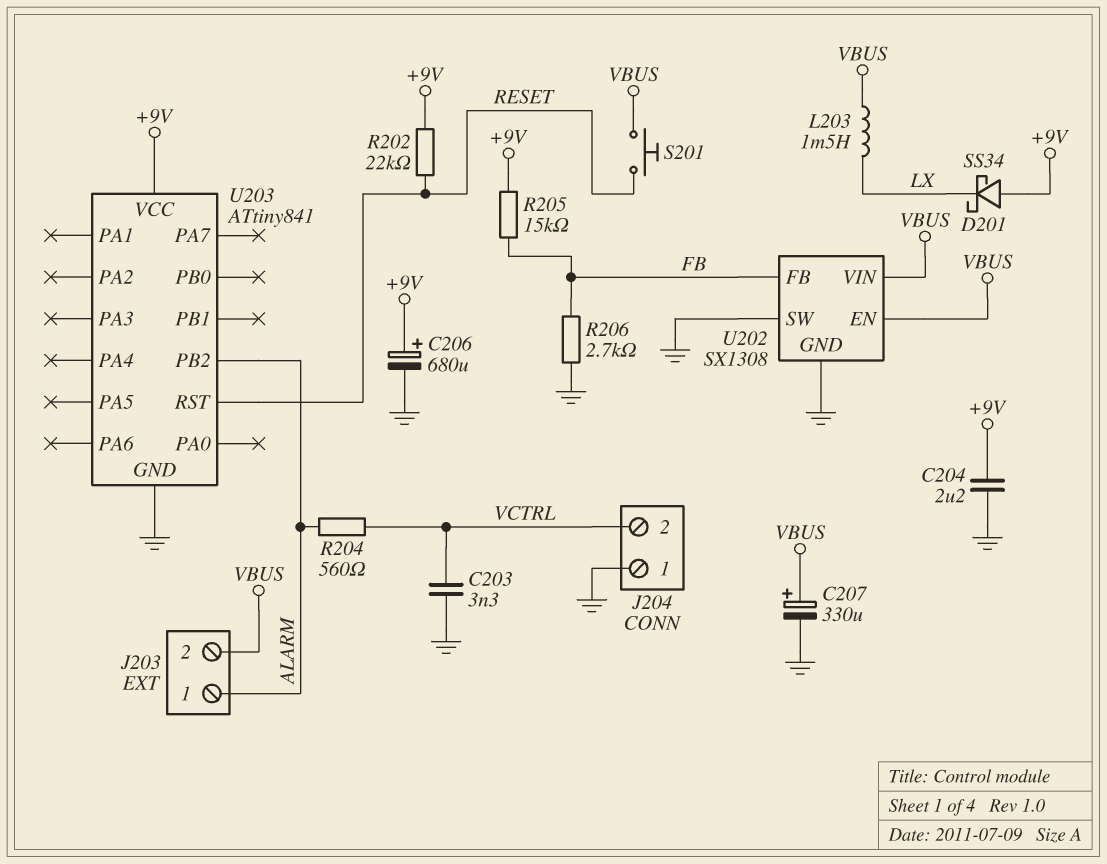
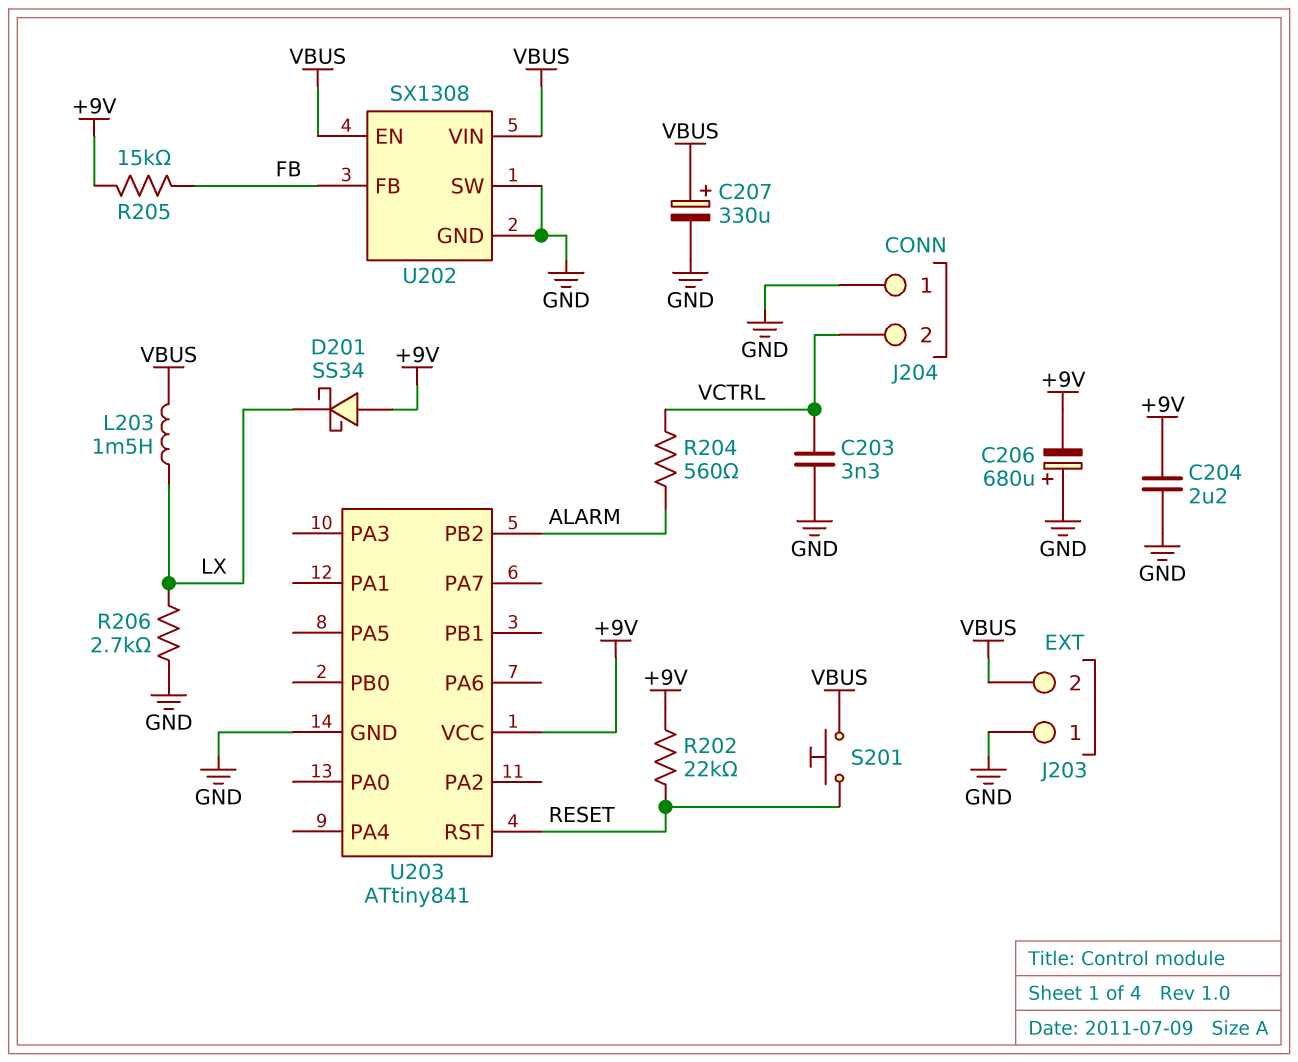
C206: 680uF (plus +9V, minus GND) -> 680uF (plus GND, minus +9V)
J203 pin 1: ALARM -> GND
R206: 2.7k (FB, GND) -> 2.7k (GND, LX)

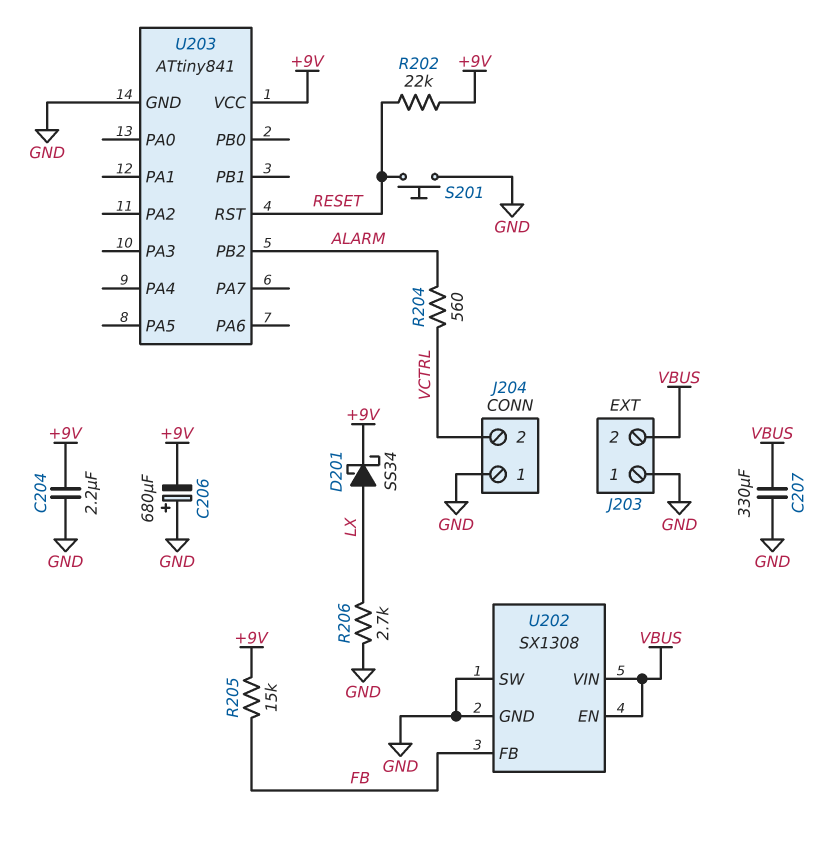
C203: 3.3nF (GND, VCTRL) -> none
C207: 330uF (plus VBUS, minus GND) -> 330uF (GND, VBUS)
D201: schottky SS34 (A +9V, K LX) -> schottky SS34 (A LX, K +9V)
L203: 1.5mH (LX, VBUS) -> none
S201: button (RESET, VBUS) -> button (GND, RESET)

